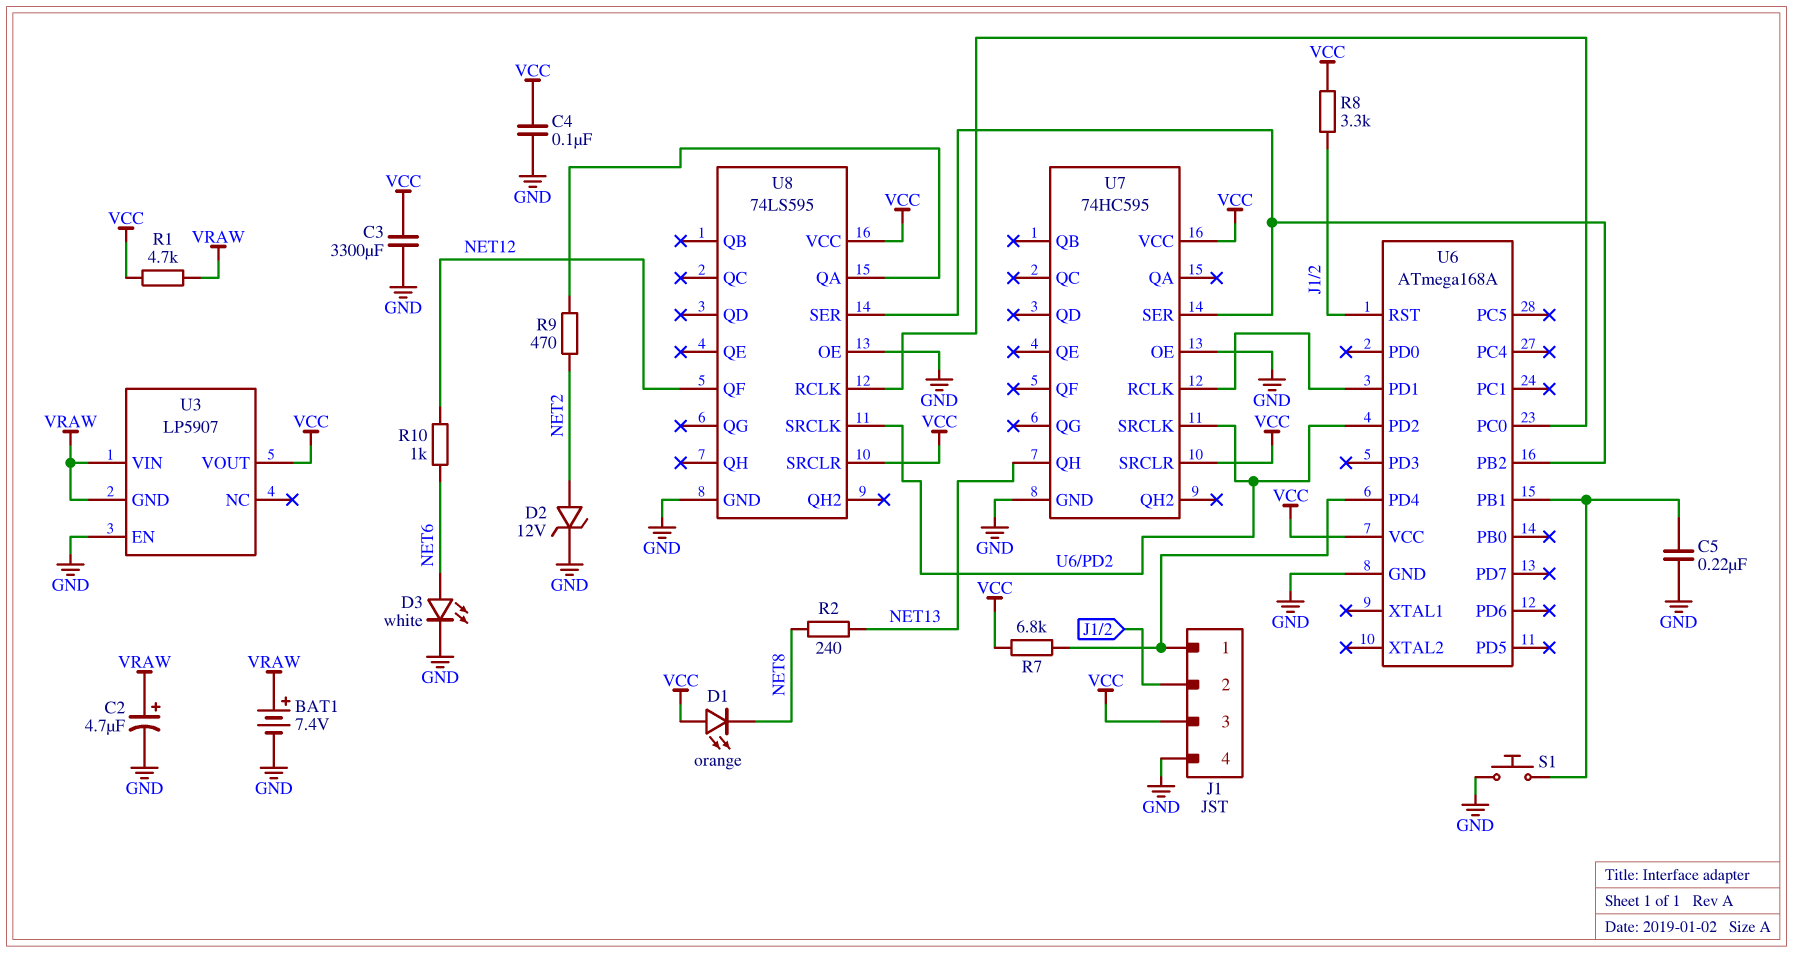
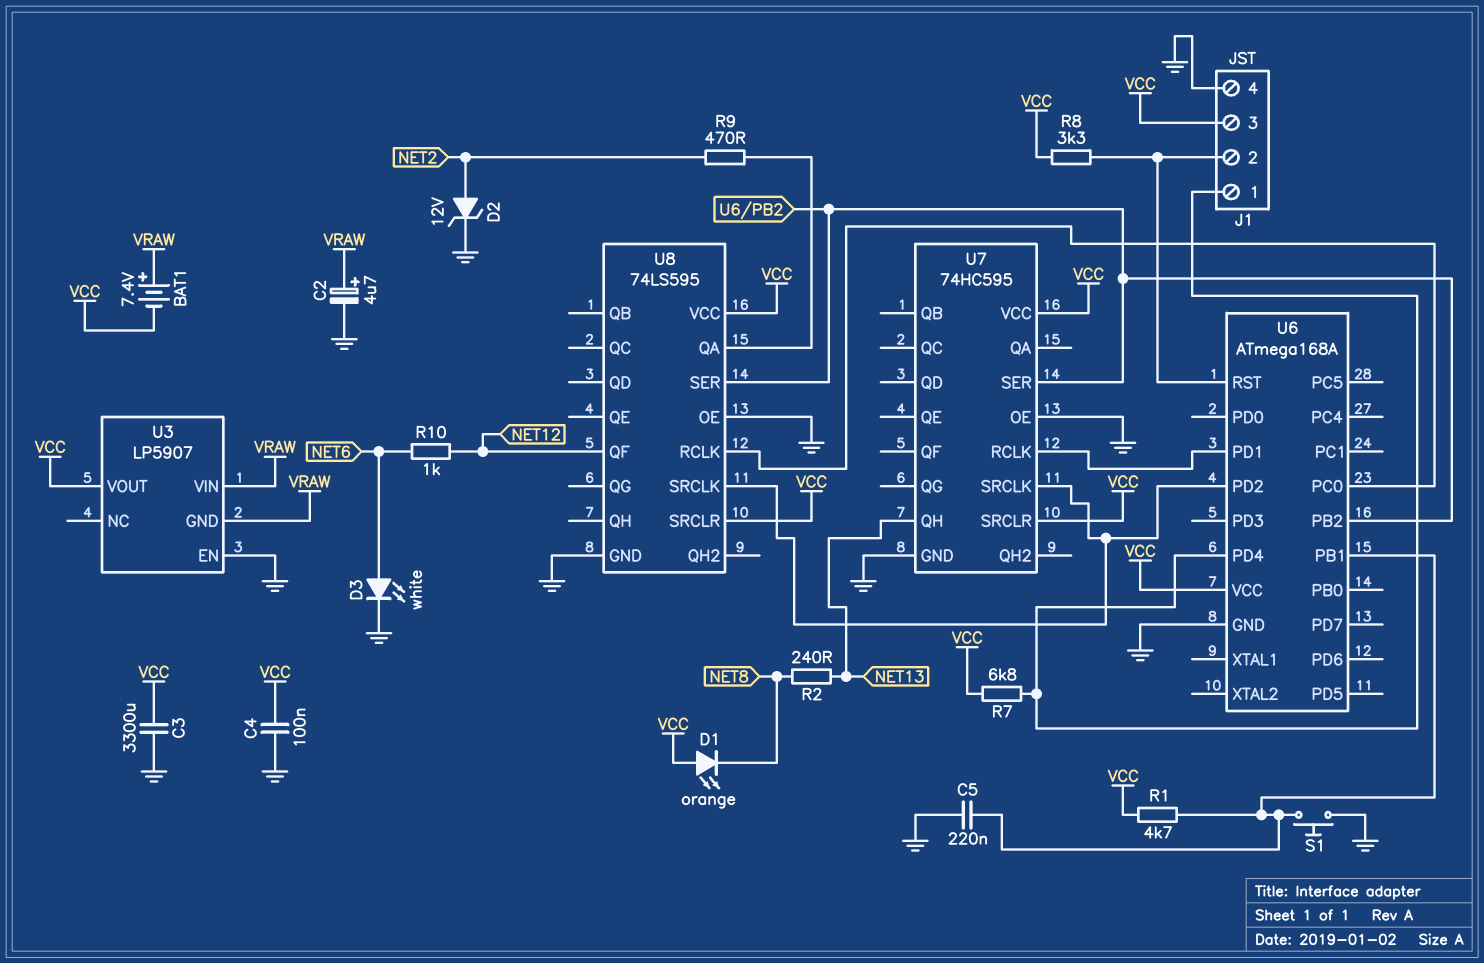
BAT1: 7.4V (plus VRAW, minus GND) -> 7.4V (plus VRAW, minus VCC)
R1: 4.7k (VCC, VRAW) -> 4.7k (U6/PB1, VCC)

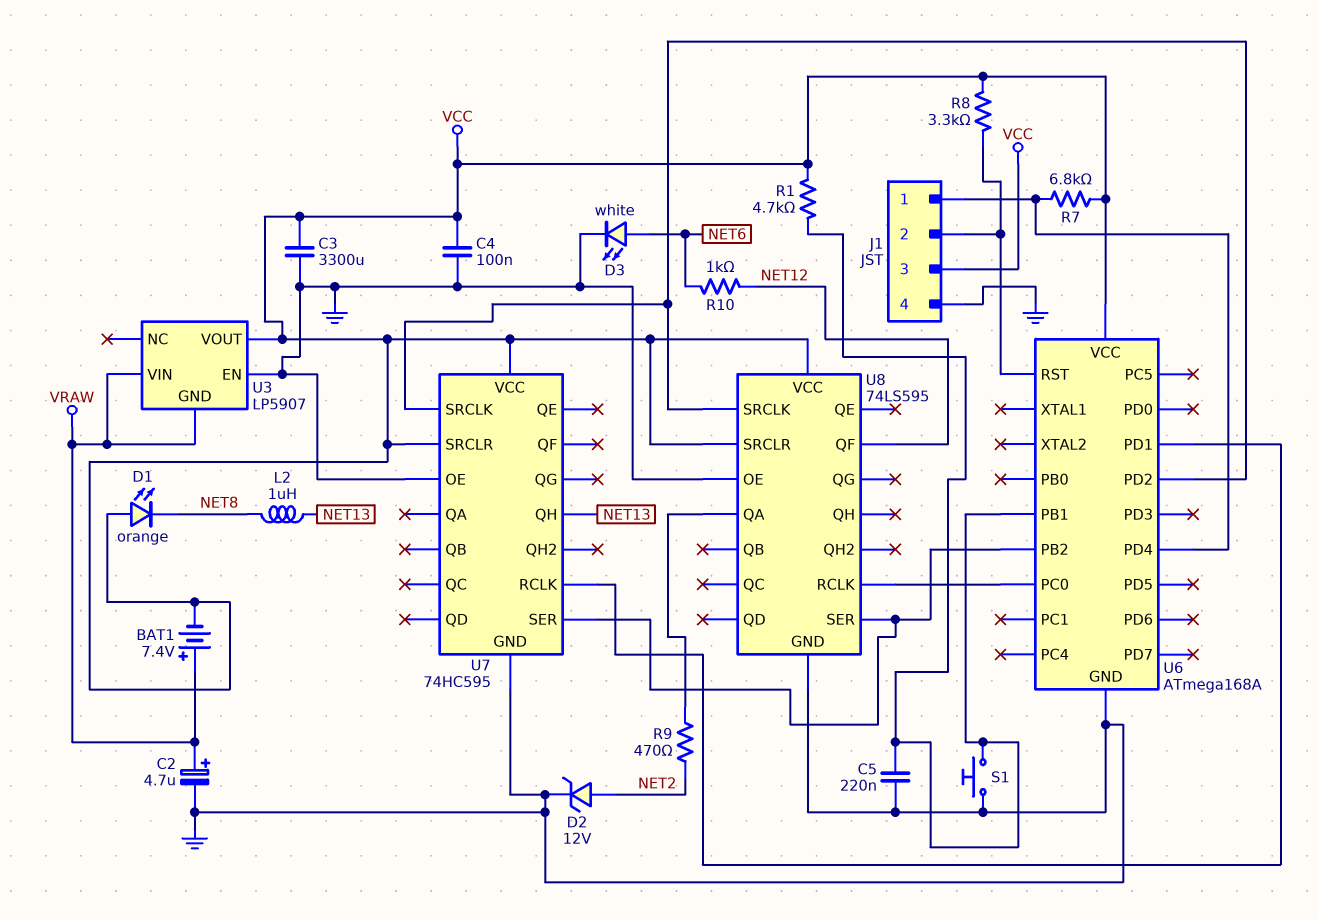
L2: none -> 1uH (NET8, NET13)
R2: 240 (NET8, NET13) -> none

